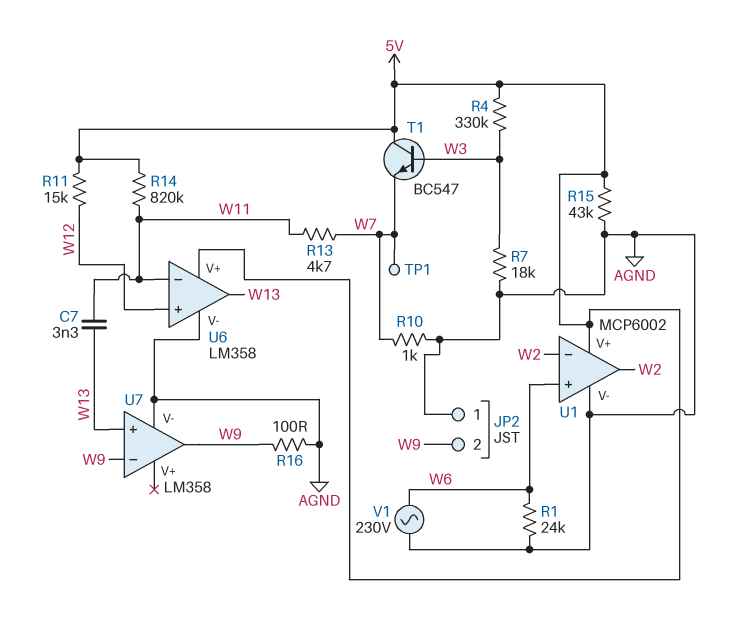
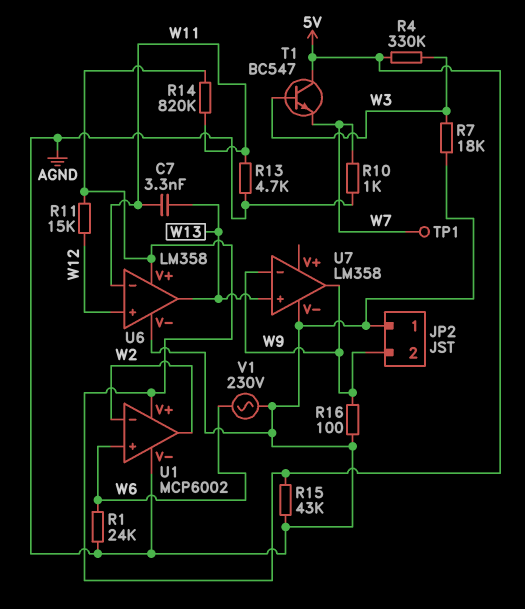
R13: 4.7k (W7, W11) -> 4.7k (AGND, W11)

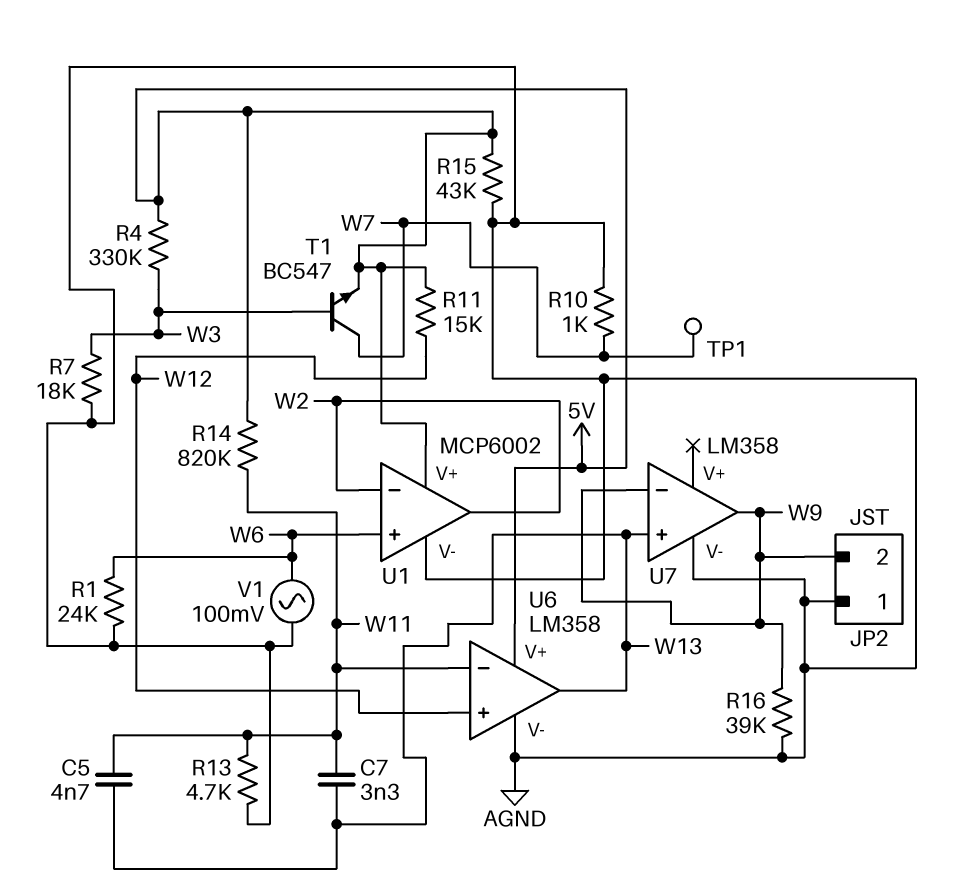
C5: none -> 4.7nF (W11, W13)
R16: 100 (AGND, W9) -> 39k (AGND, W9)
T1: NPN BC547 (B W3, C 5V, E W7) -> NPN BC547 (B W3, C W7, E 5V)
V1: AC 230V (AGND, W6) -> AC 100mV (AGND, W6)

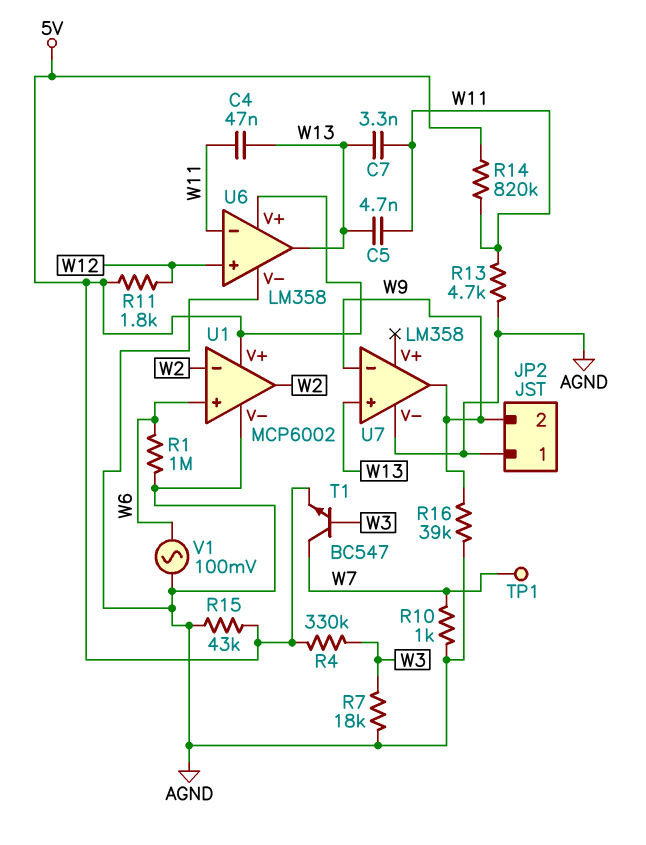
C4: none -> 47nF (W11, W13)
R1: 24k (AGND, W6) -> 1M (AGND, W6)
R11: 15k (5V, W12) -> 1.8k (5V, W12)

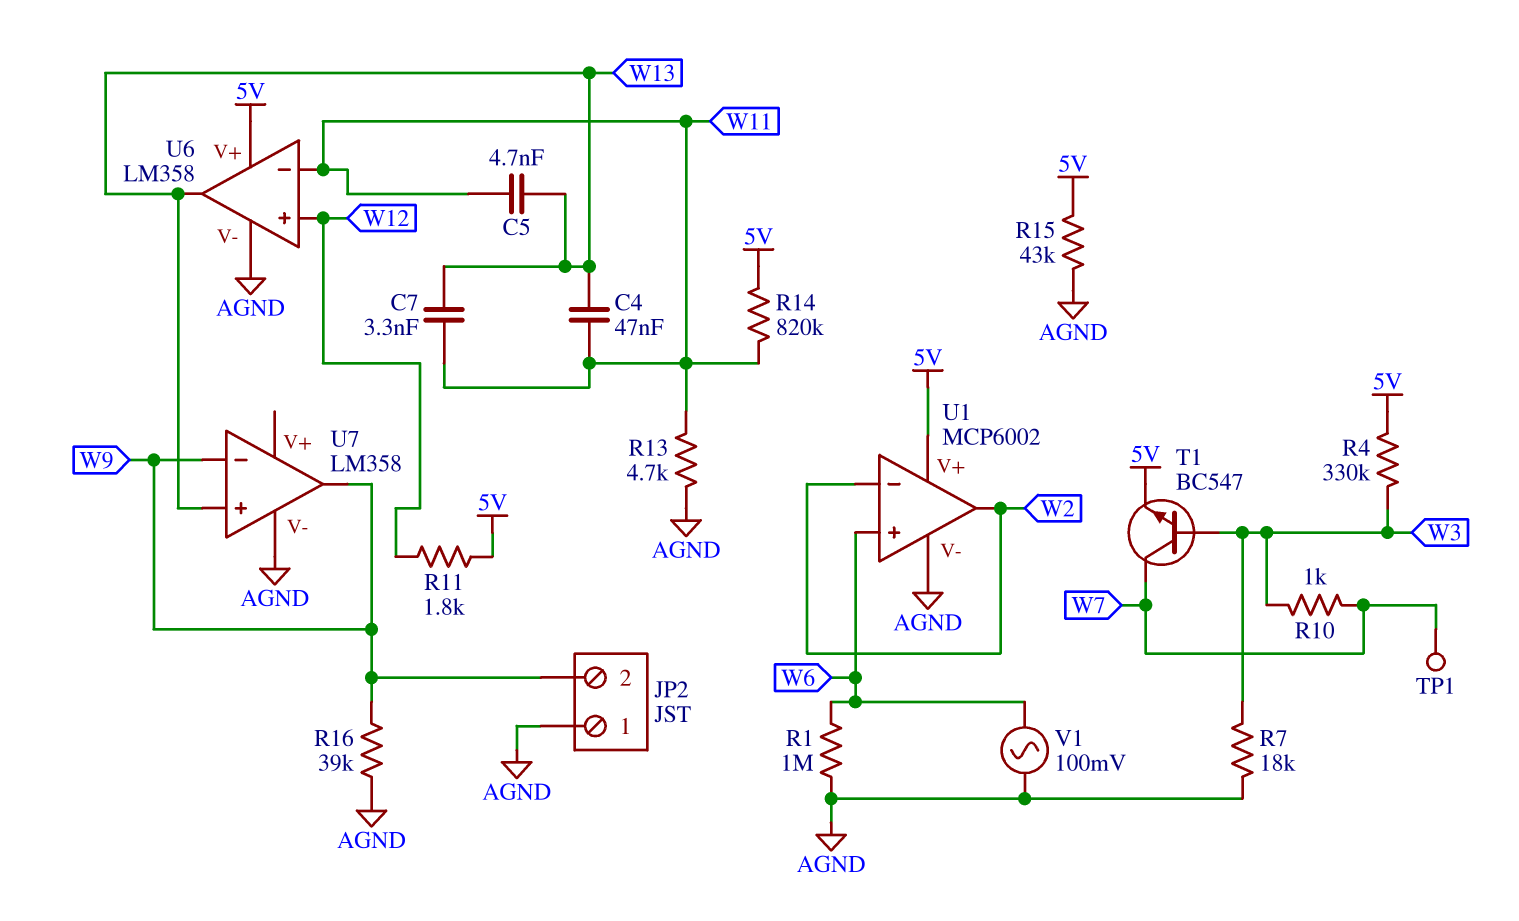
R10: 1k (AGND, W7) -> 1k (W3, W7)

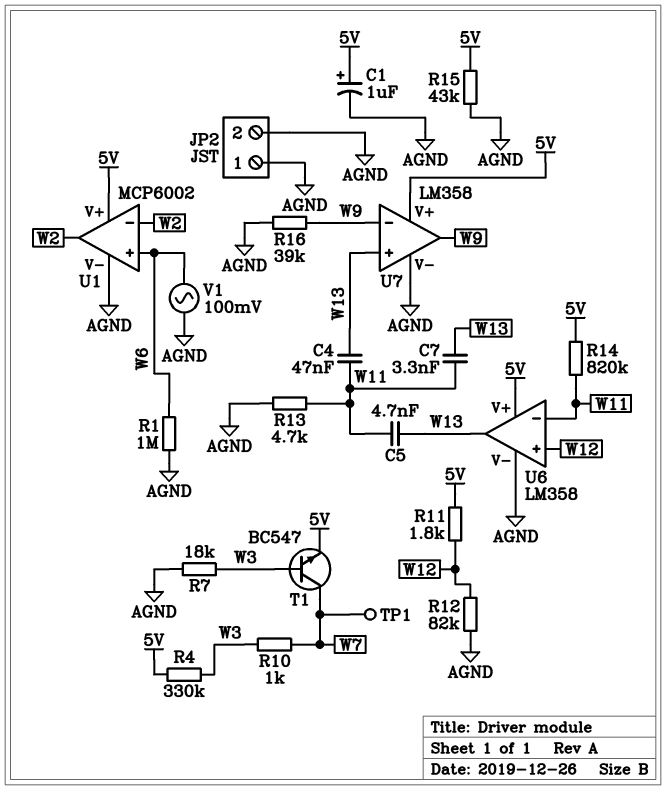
C1: none -> 1uF (plus 5V, minus AGND)
JP2 pin 2: W9 -> AGND
R12: none -> 82k (AGND, W12)
U7 pin V+: none -> 5V

